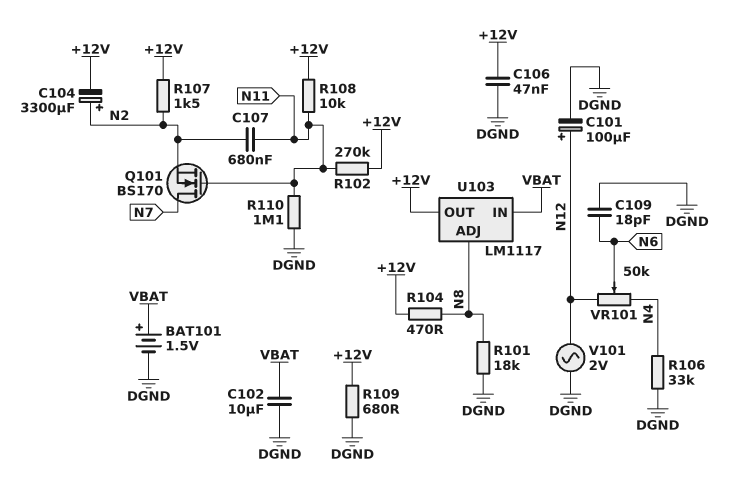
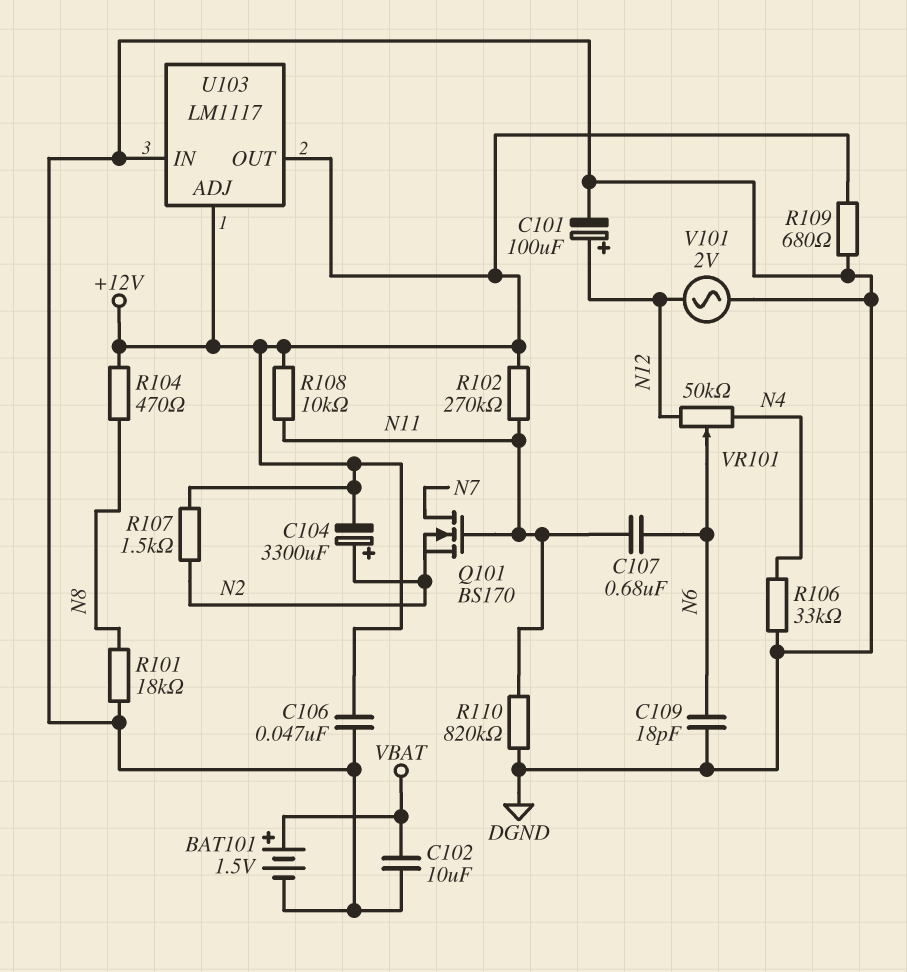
C107: 680nF (N2, N11) -> 680nF (N6, N11)
R110: 1.1M (DGND, N11) -> 820k (DGND, N11)
U103 pin ADJ: N8 -> +12V
U103 pin IN: VBAT -> DGND

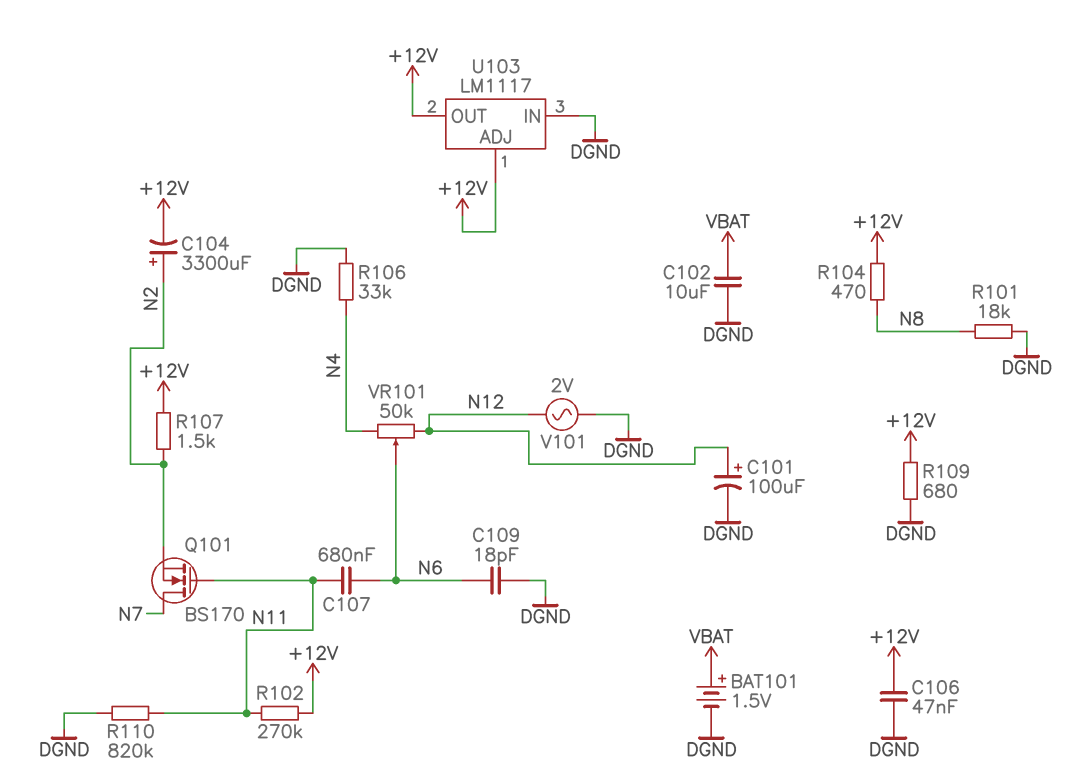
R108: 10k (+12V, N11) -> none

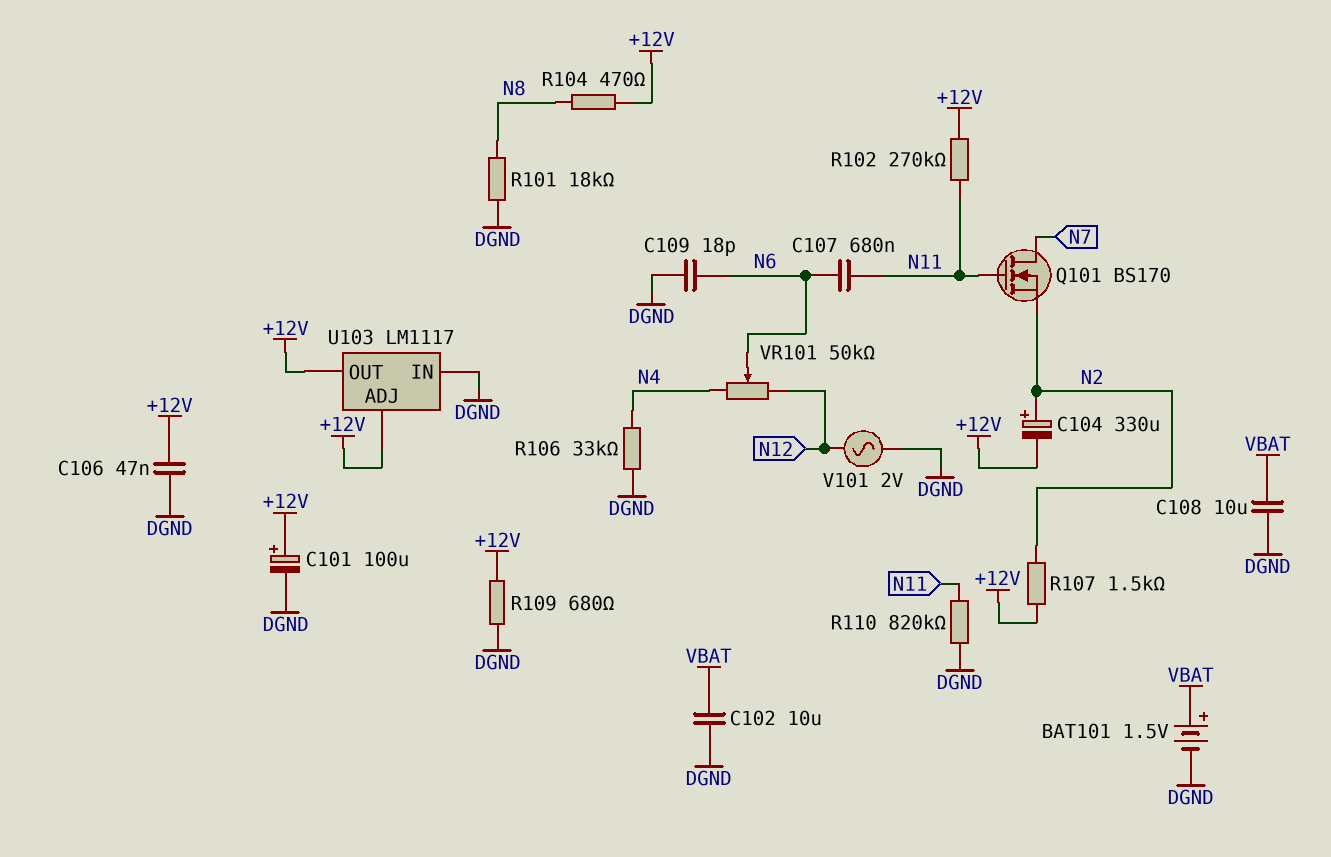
C101: 100uF (plus N12, minus DGND) -> 100uF (plus +12V, minus DGND)
C104: 3300uF (plus N2, minus +12V) -> 330uF (plus N2, minus +12V)
C108: none -> 10uF (DGND, VBAT)

